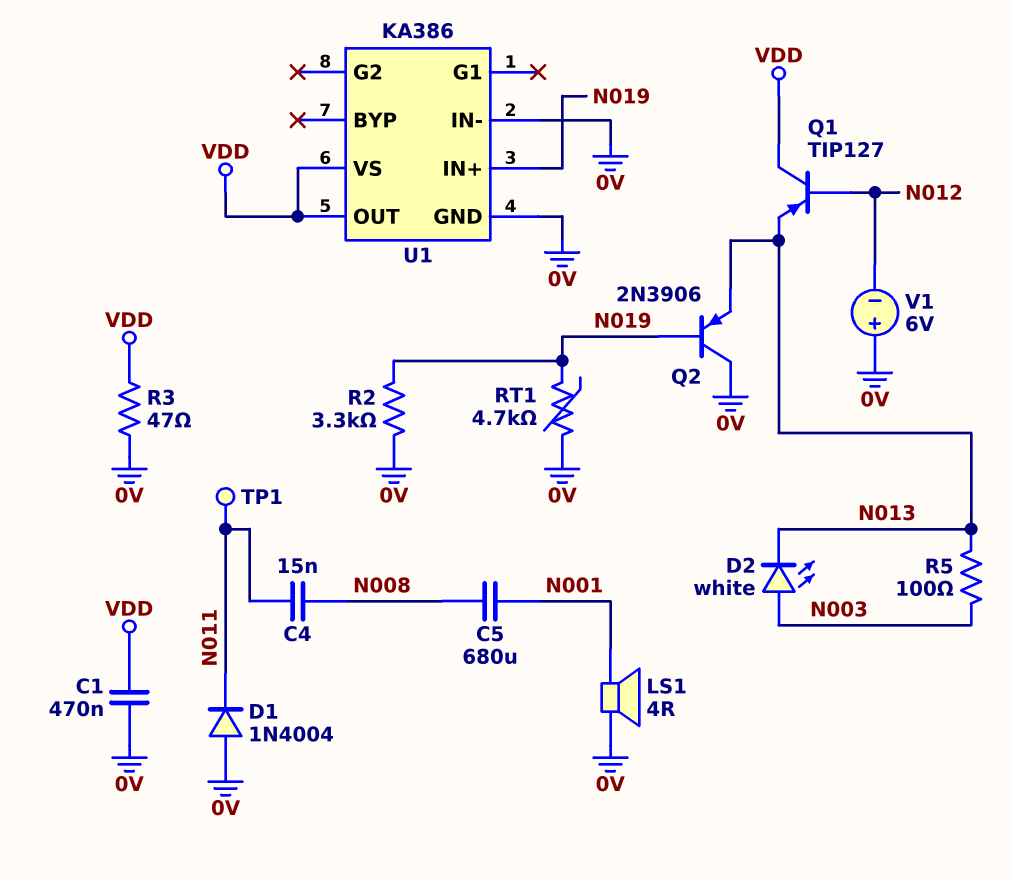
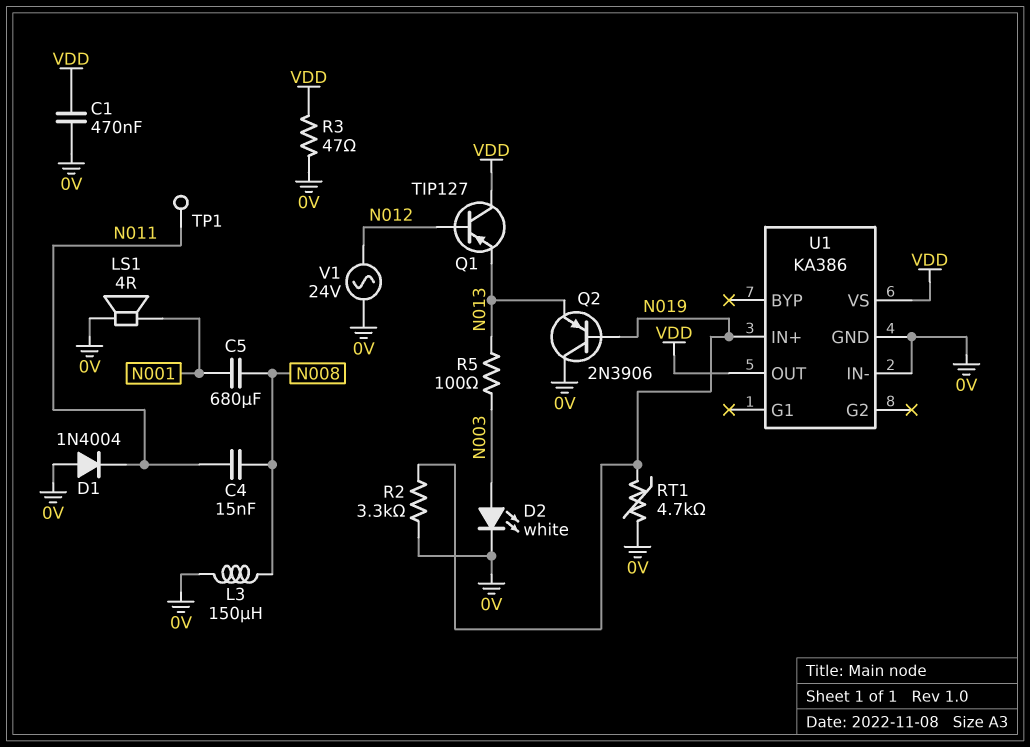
D2: LED white (A N003, K N013) -> LED white (A N003, K 0V)
L3: none -> 150uH (0V, N008)
V1: 6V (plus 0V, minus N012) -> AC 24V (0V, N012)

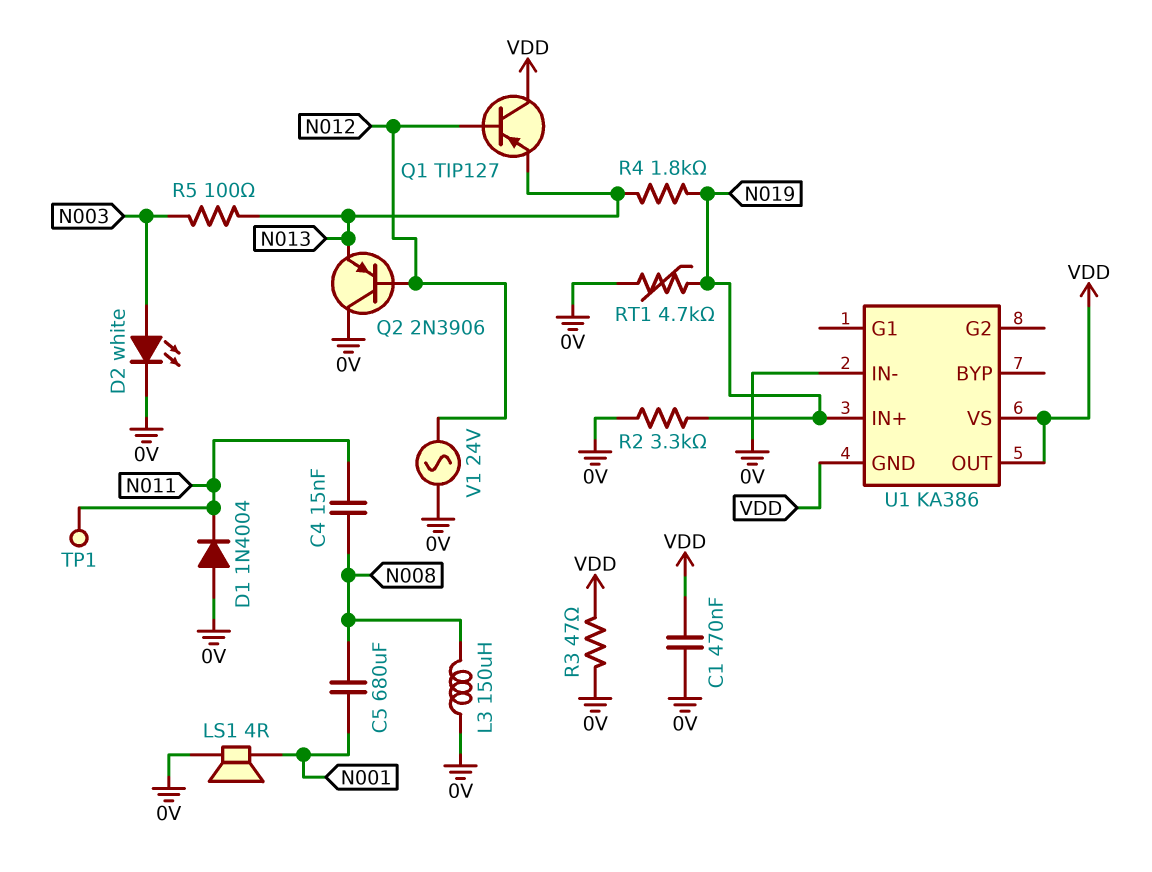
Q2: PNP 2N3906 (B N019, C 0V, E N013) -> PNP 2N3906 (B N012, C 0V, E N013)
R4: none -> 1.8k (N013, N019)
U1 pin GND: 0V -> VDD

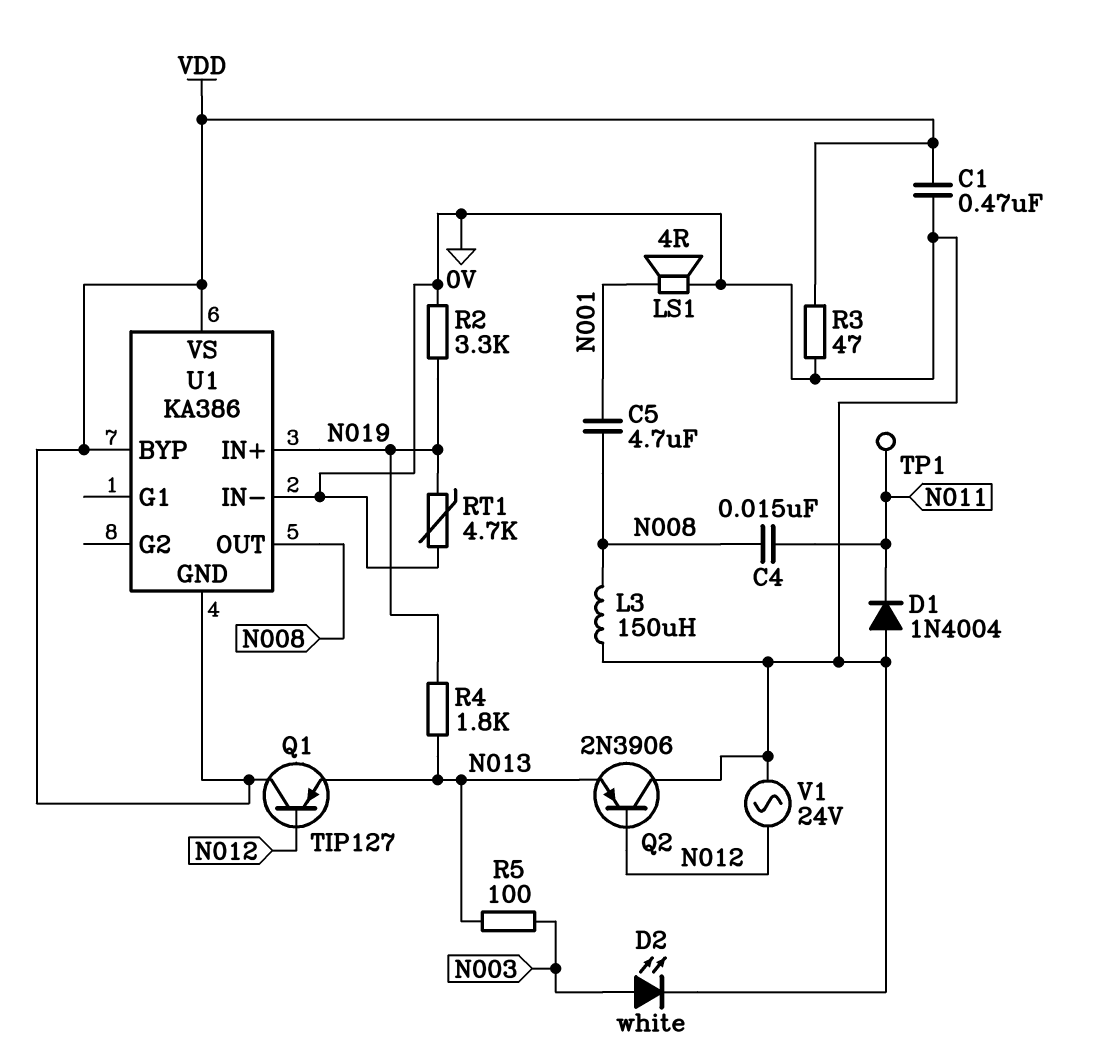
C5: 680uF (N001, N008) -> 4.7uF (N001, N008)
U1 pin BYP: none -> VDD
U1 pin OUT: VDD -> N008

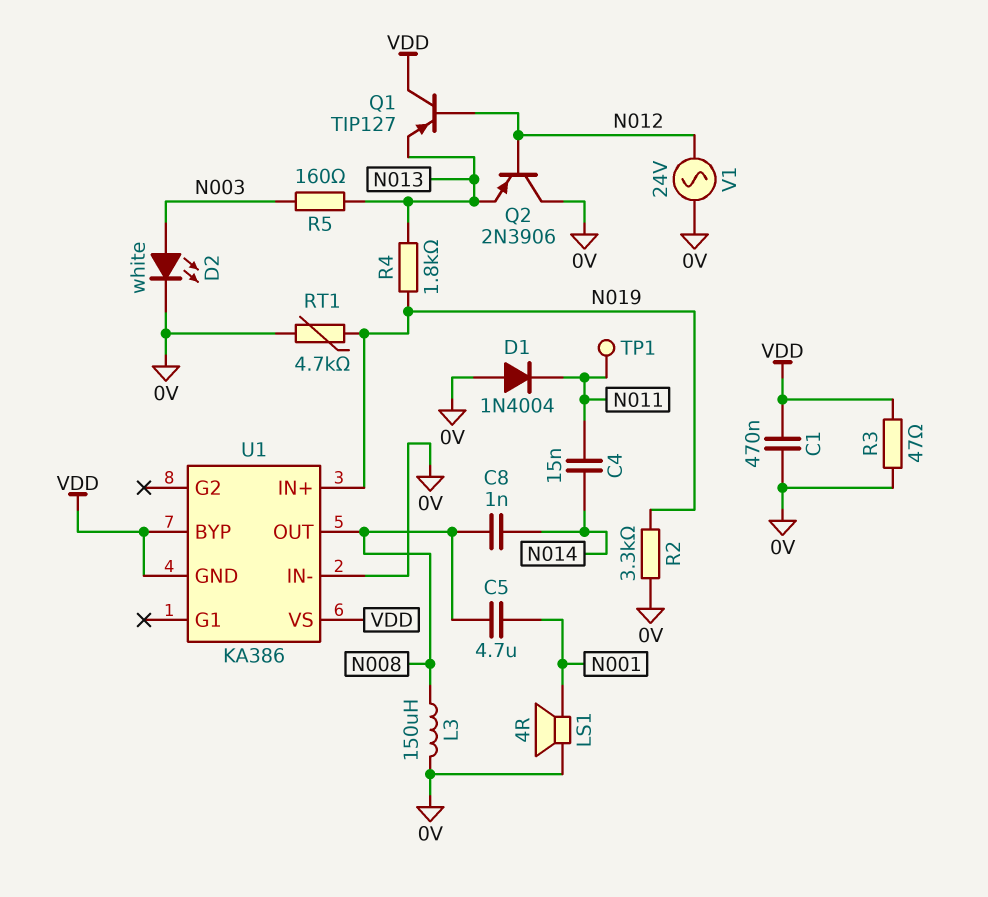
C4: 15nF (N008, N011) -> 15nF (N011, N014)
C8: none -> 1nF (N008, N014)
R5: 100 (N003, N013) -> 160 (N003, N013)

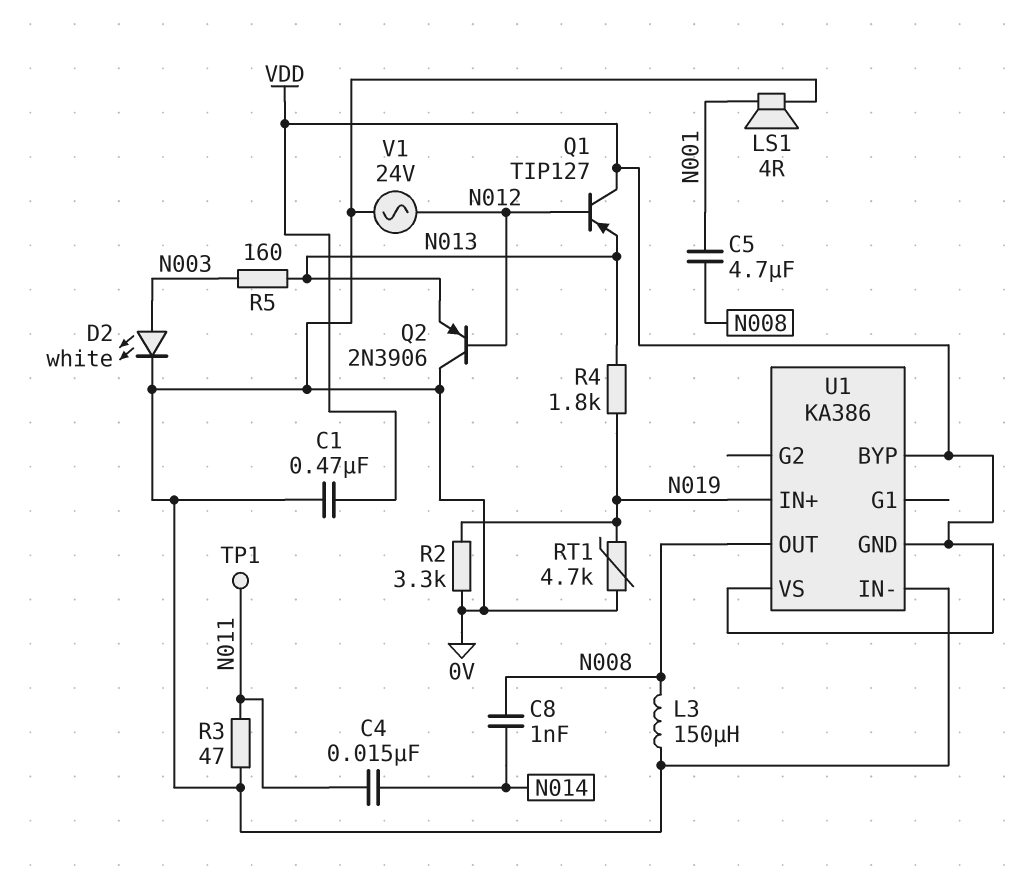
D1: diode 1N4004 (A 0V, K N011) -> none
R3: 47 (0V, VDD) -> 47 (0V, N011)

